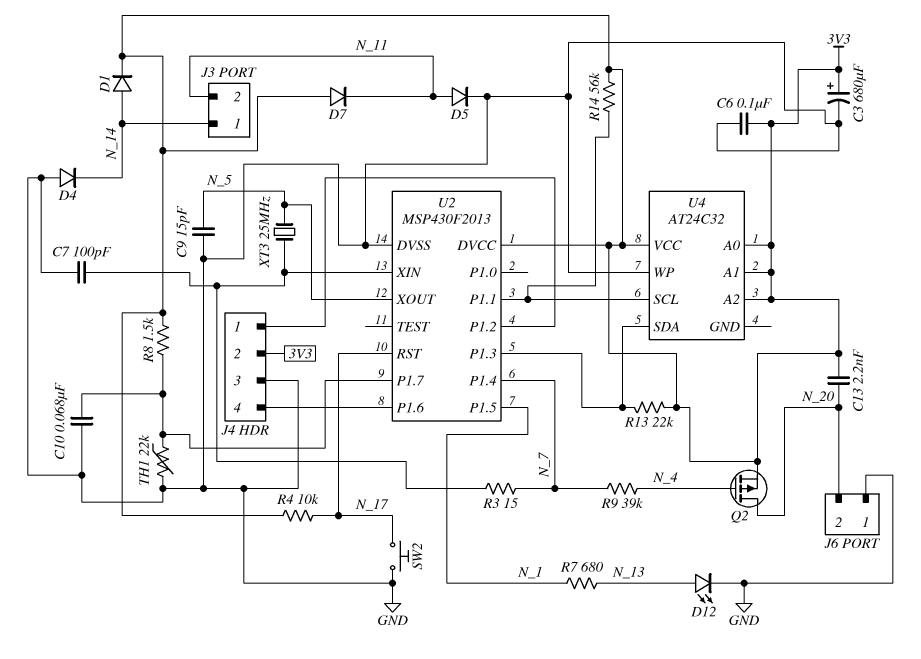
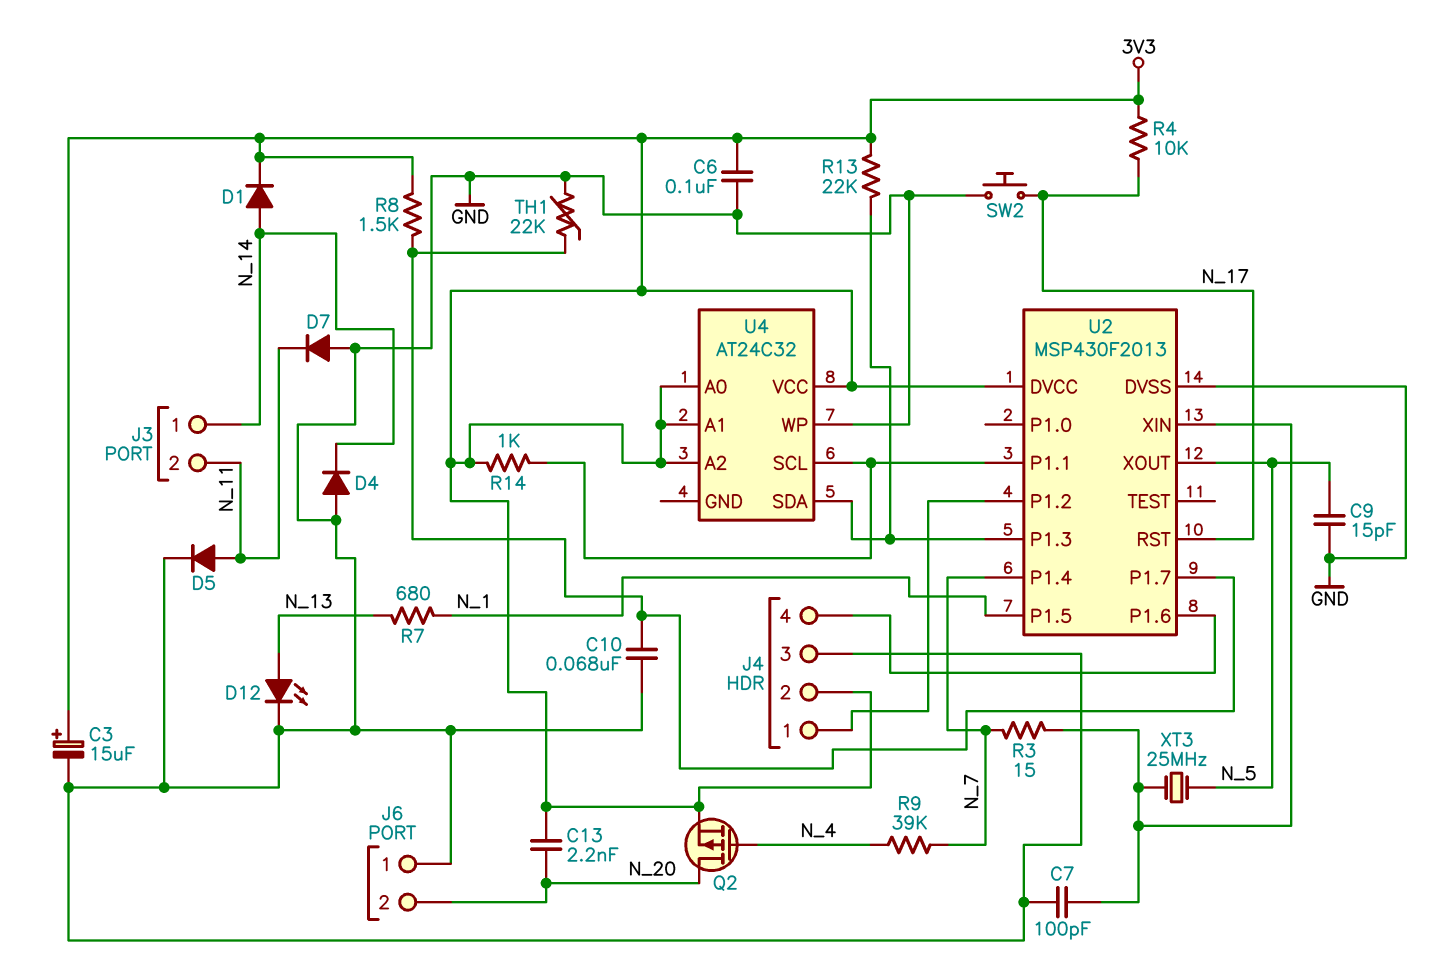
C3: 680uF (plus 3V3, minus GND) -> 15uF (plus 3V3, minus GND)
D7: diode (A 3V3, K N_11) -> diode (A GND, K N_11)
R14: 56k (3V3, U2/P1.1) -> 1k (3V3, U2/P1.1)

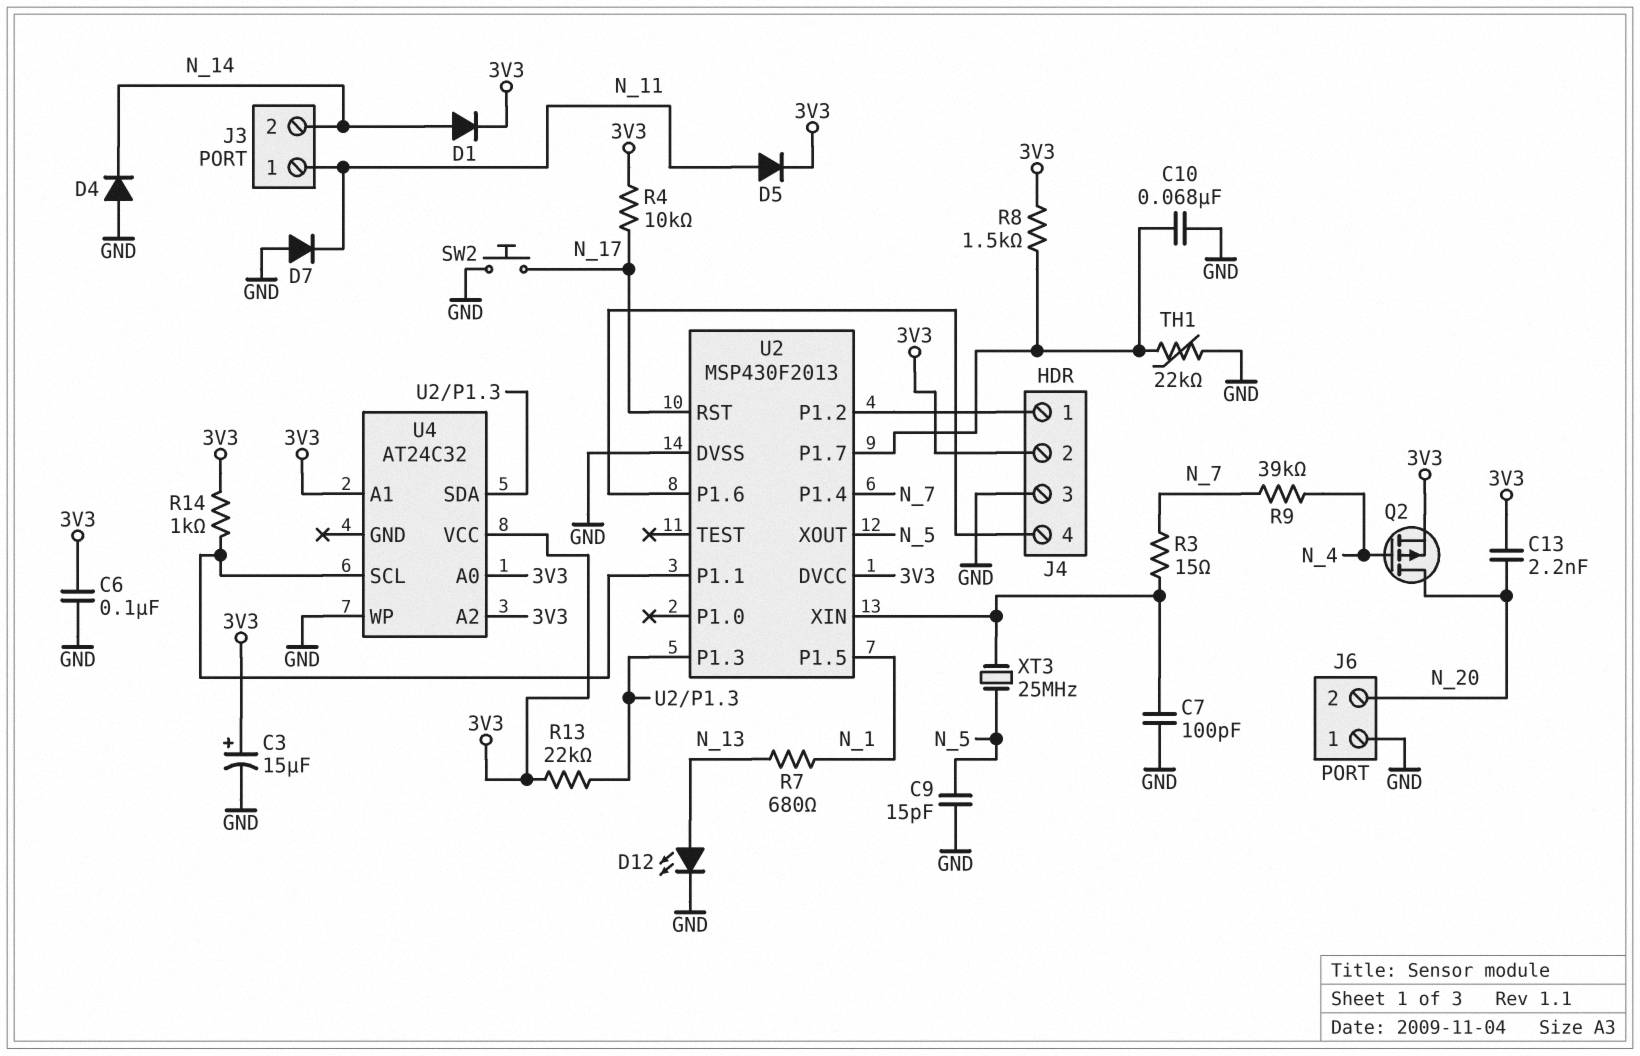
D5: diode (A N_11, K GND) -> diode (A N_11, K 3V3)
J3 pin 1: N_14 -> N_11
J3 pin 2: N_11 -> N_14

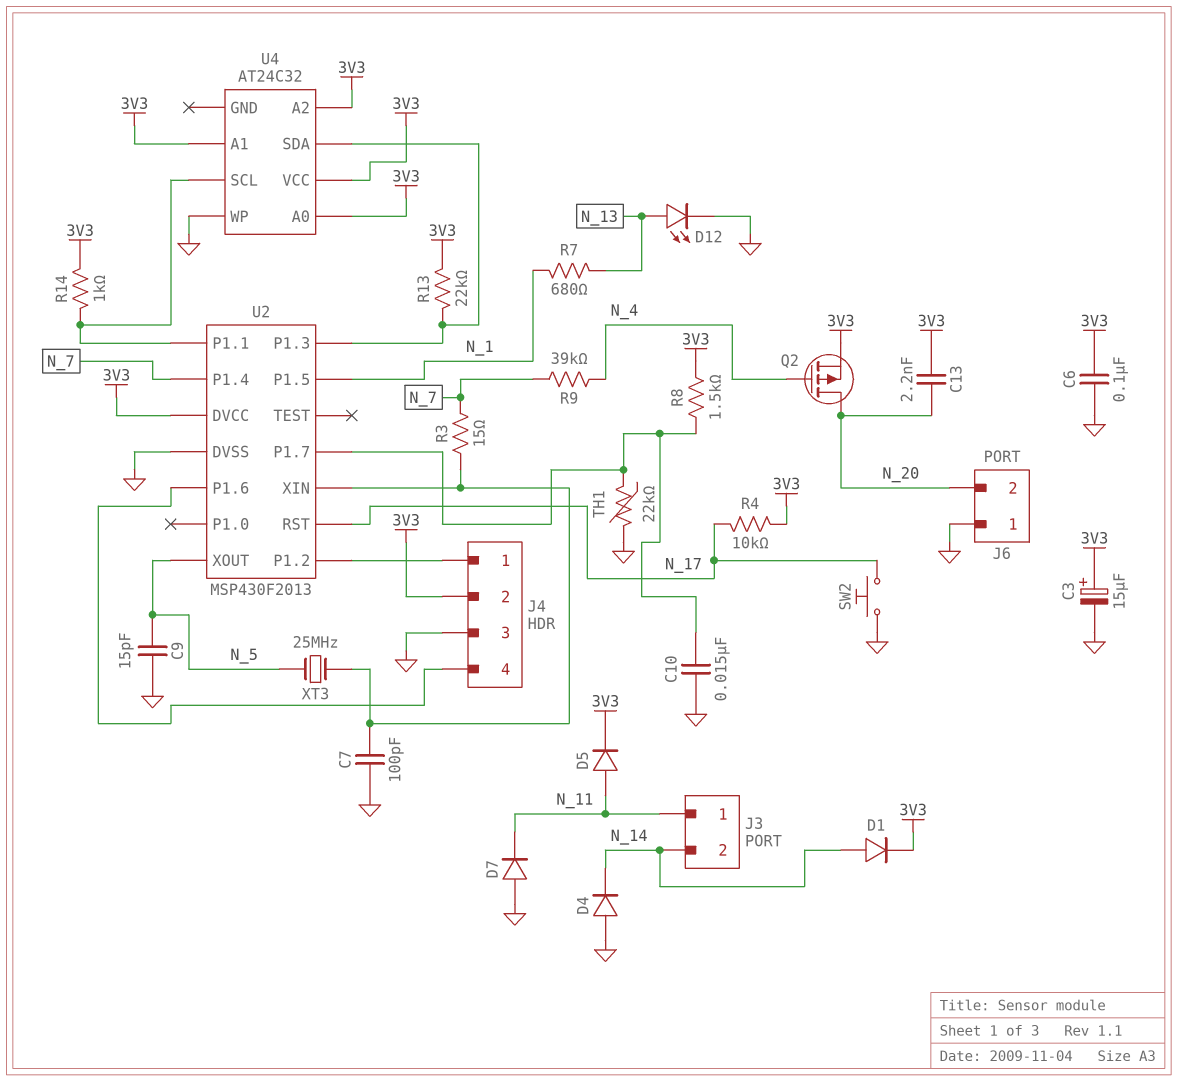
C10: 68nF (GND, U2/P1.7) -> 15nF (GND, U2/P1.7)

